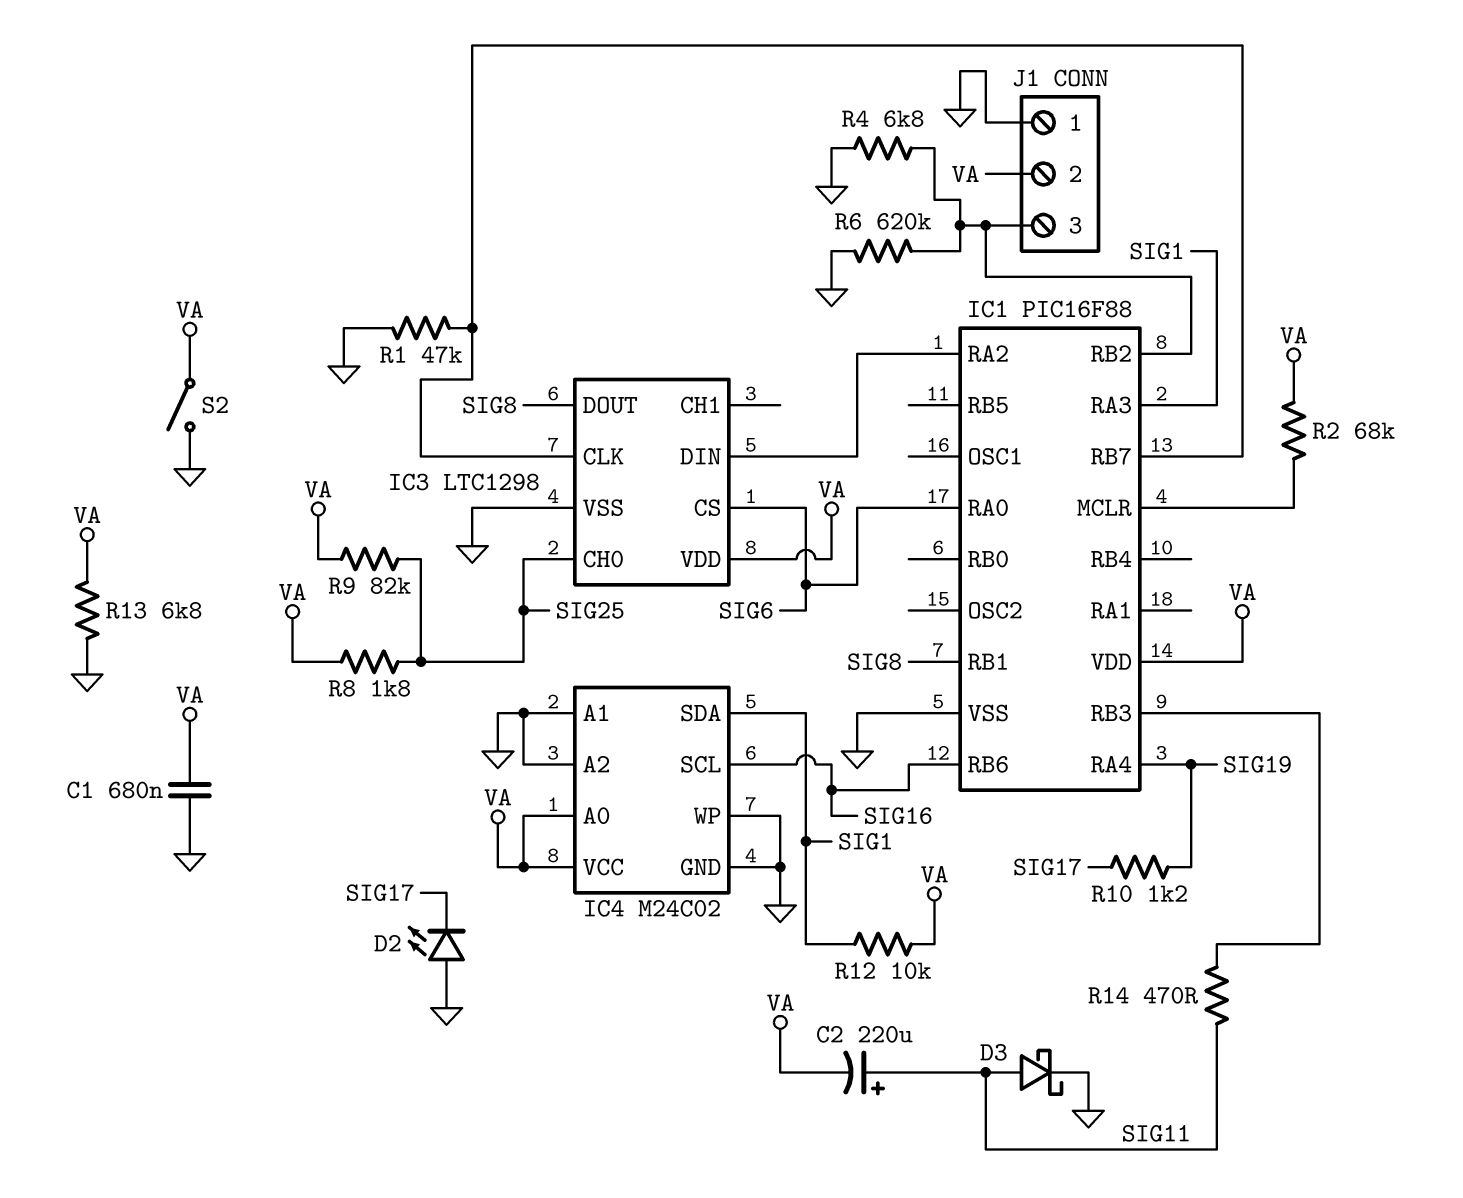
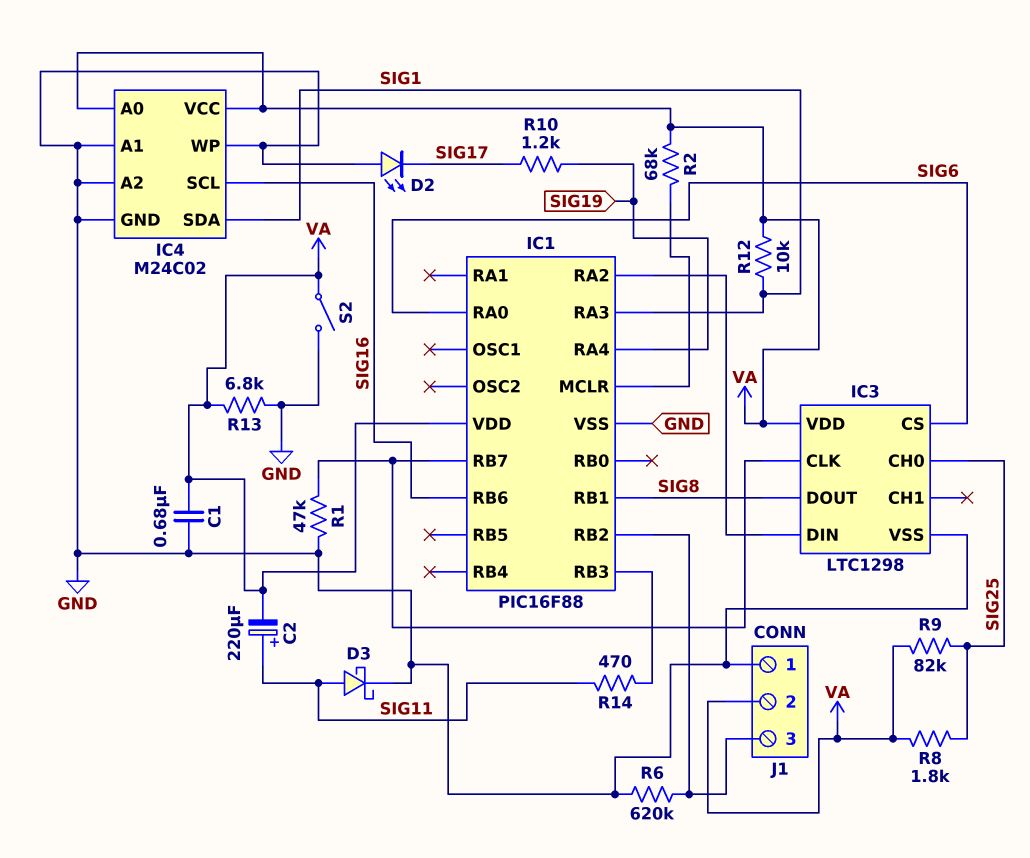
R4: 6.8k (GND, IC1/RB2) -> none

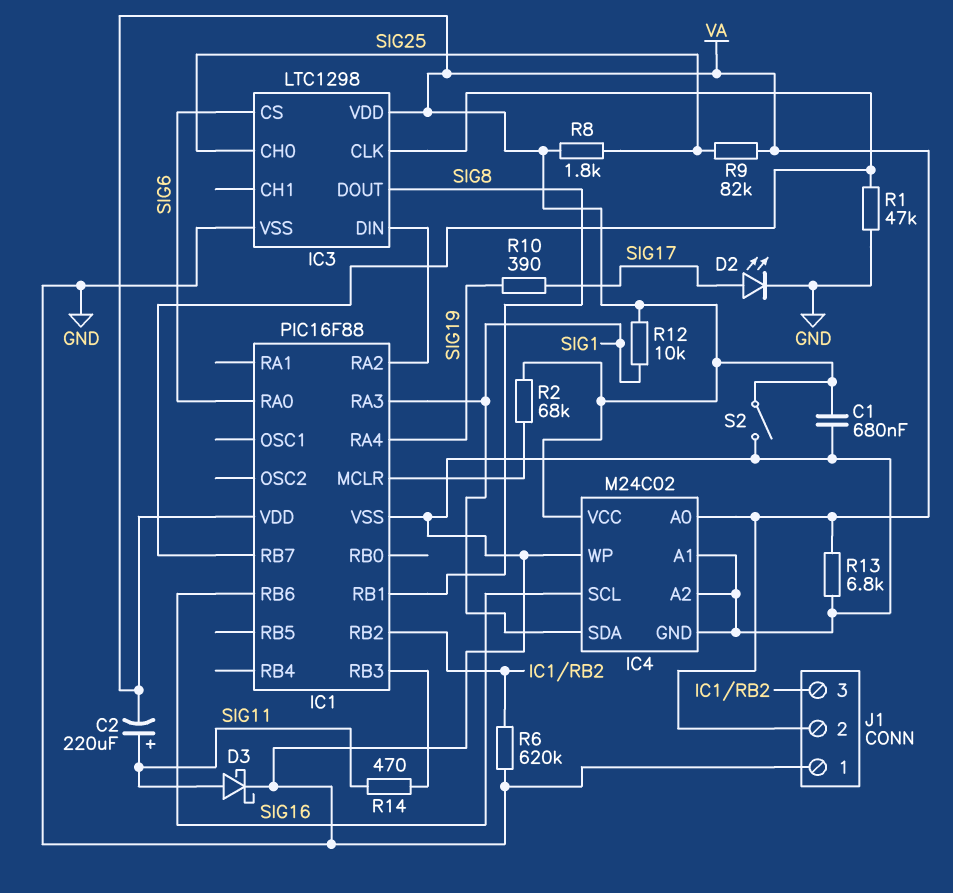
D2: LED (A GND, K SIG17) -> LED (A SIG17, K GND)
R10: 1.2k (SIG17, SIG19) -> 390 (SIG17, SIG19)

